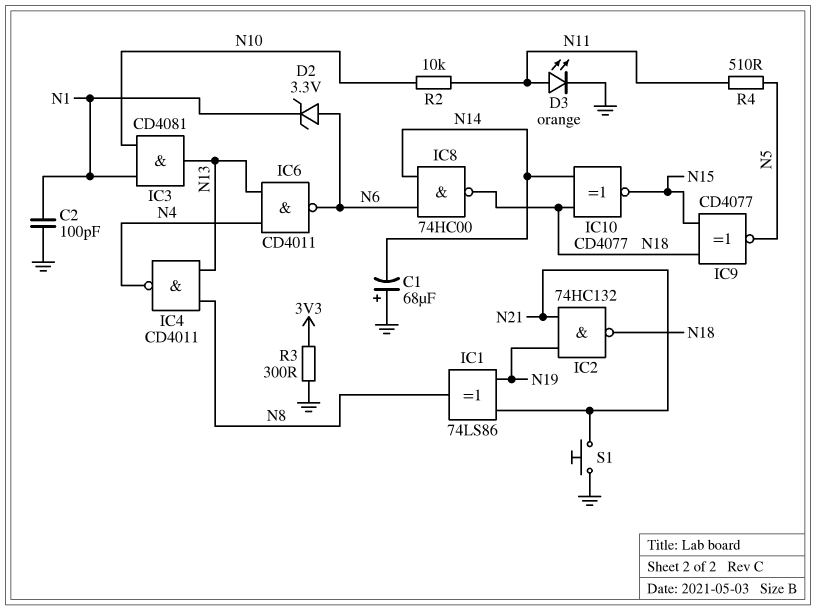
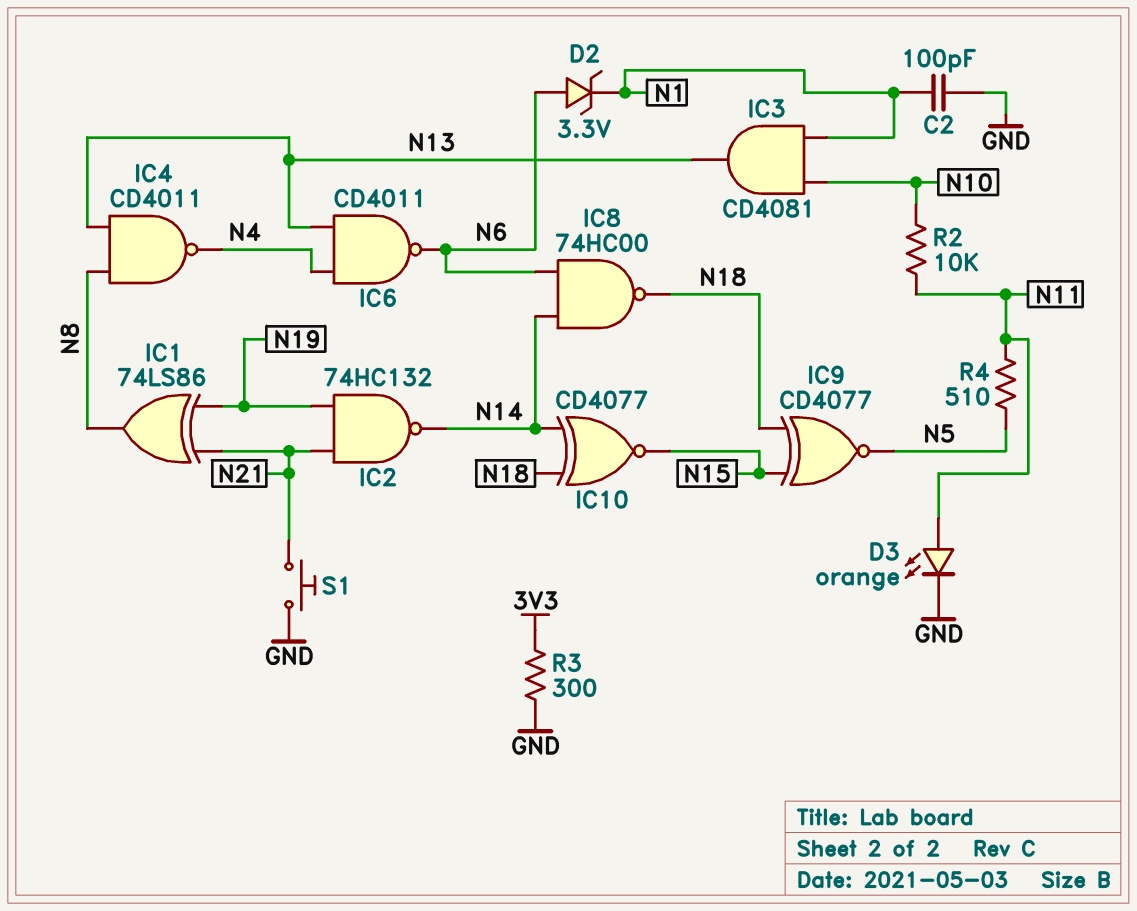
C1: 68uF (plus GND, minus N14) -> none
IC2: NAND 74HC132 (in N19, in N21, out N18) -> NAND 74HC132 (in N19, in N21, out N14)

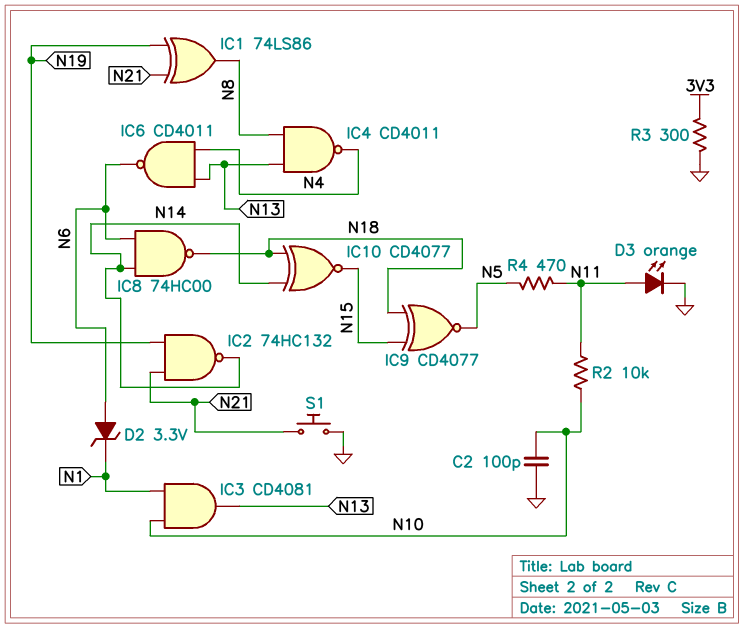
C2: 100pF (GND, N1) -> 100pF (GND, N10)
R4: 510 (N5, N11) -> 470 (N5, N11)

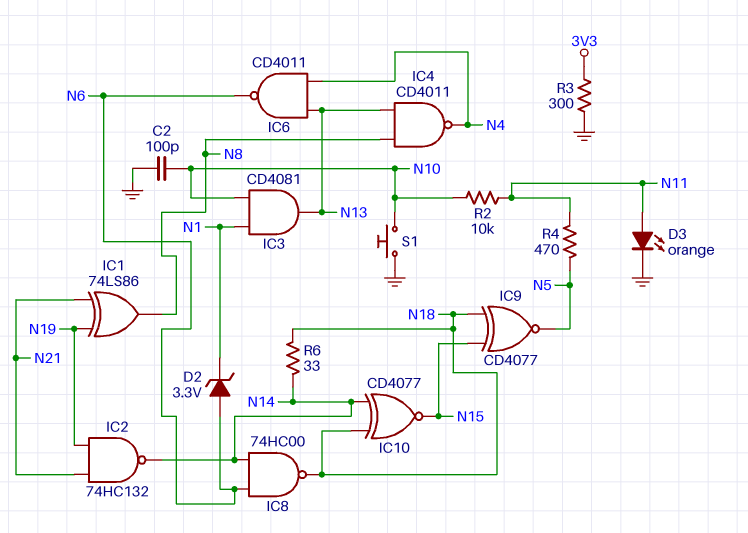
R6: none -> 33 (N14, N18)
S1: button (GND, N21) -> button (GND, N10)

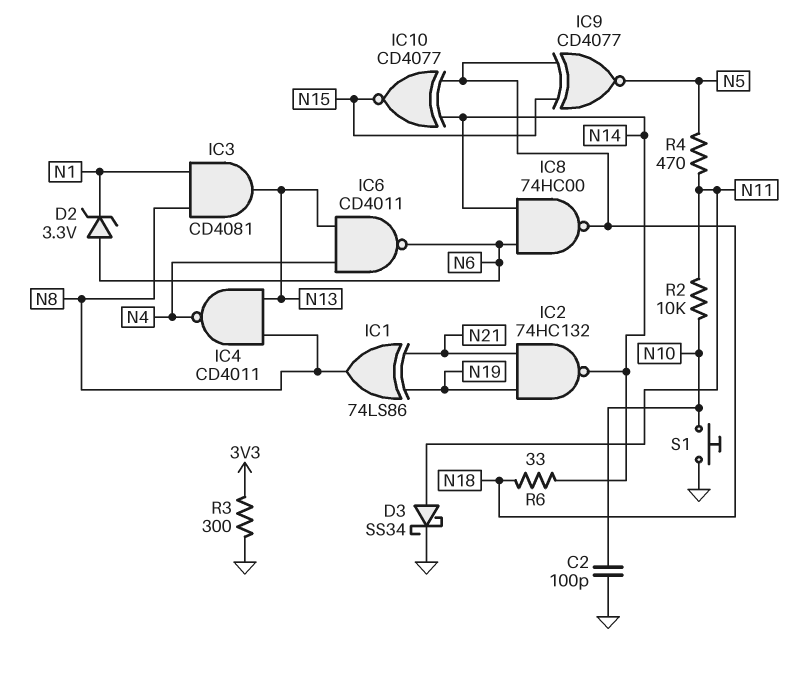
D3: LED orange (A N11, K GND) -> schottky SS34 (A N11, K GND)
IC3: AND CD4081 (in N1, in N10, out N13) -> AND CD4081 (in N1, in N8, out N13)

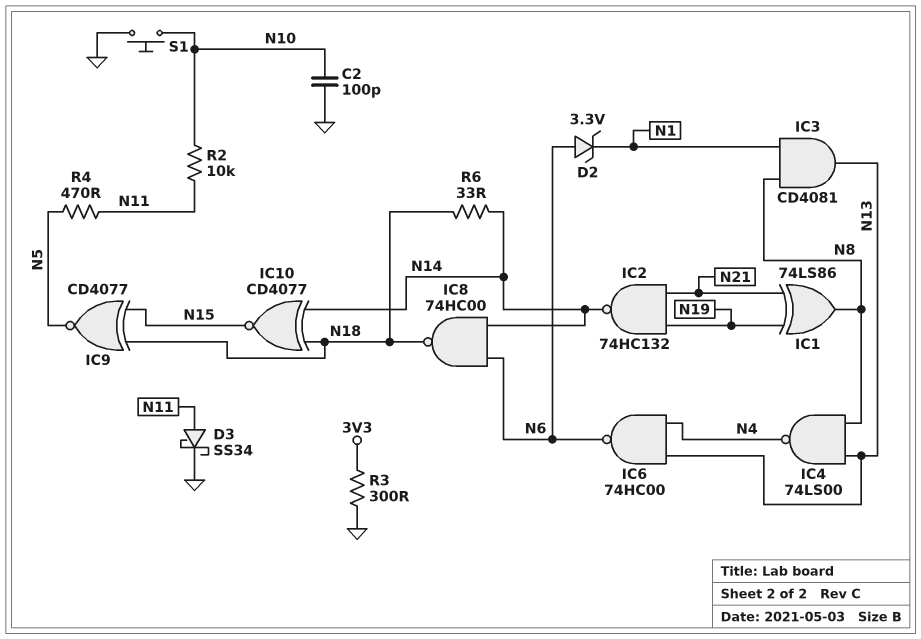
IC4: NAND CD4011 (in N8, in N13, out N4) -> NAND 74LS00 (in N8, in N13, out N4)
IC6: NAND CD4011 (in N4, in N13, out N6) -> NAND 74HC00 (in N4, in N13, out N6)

